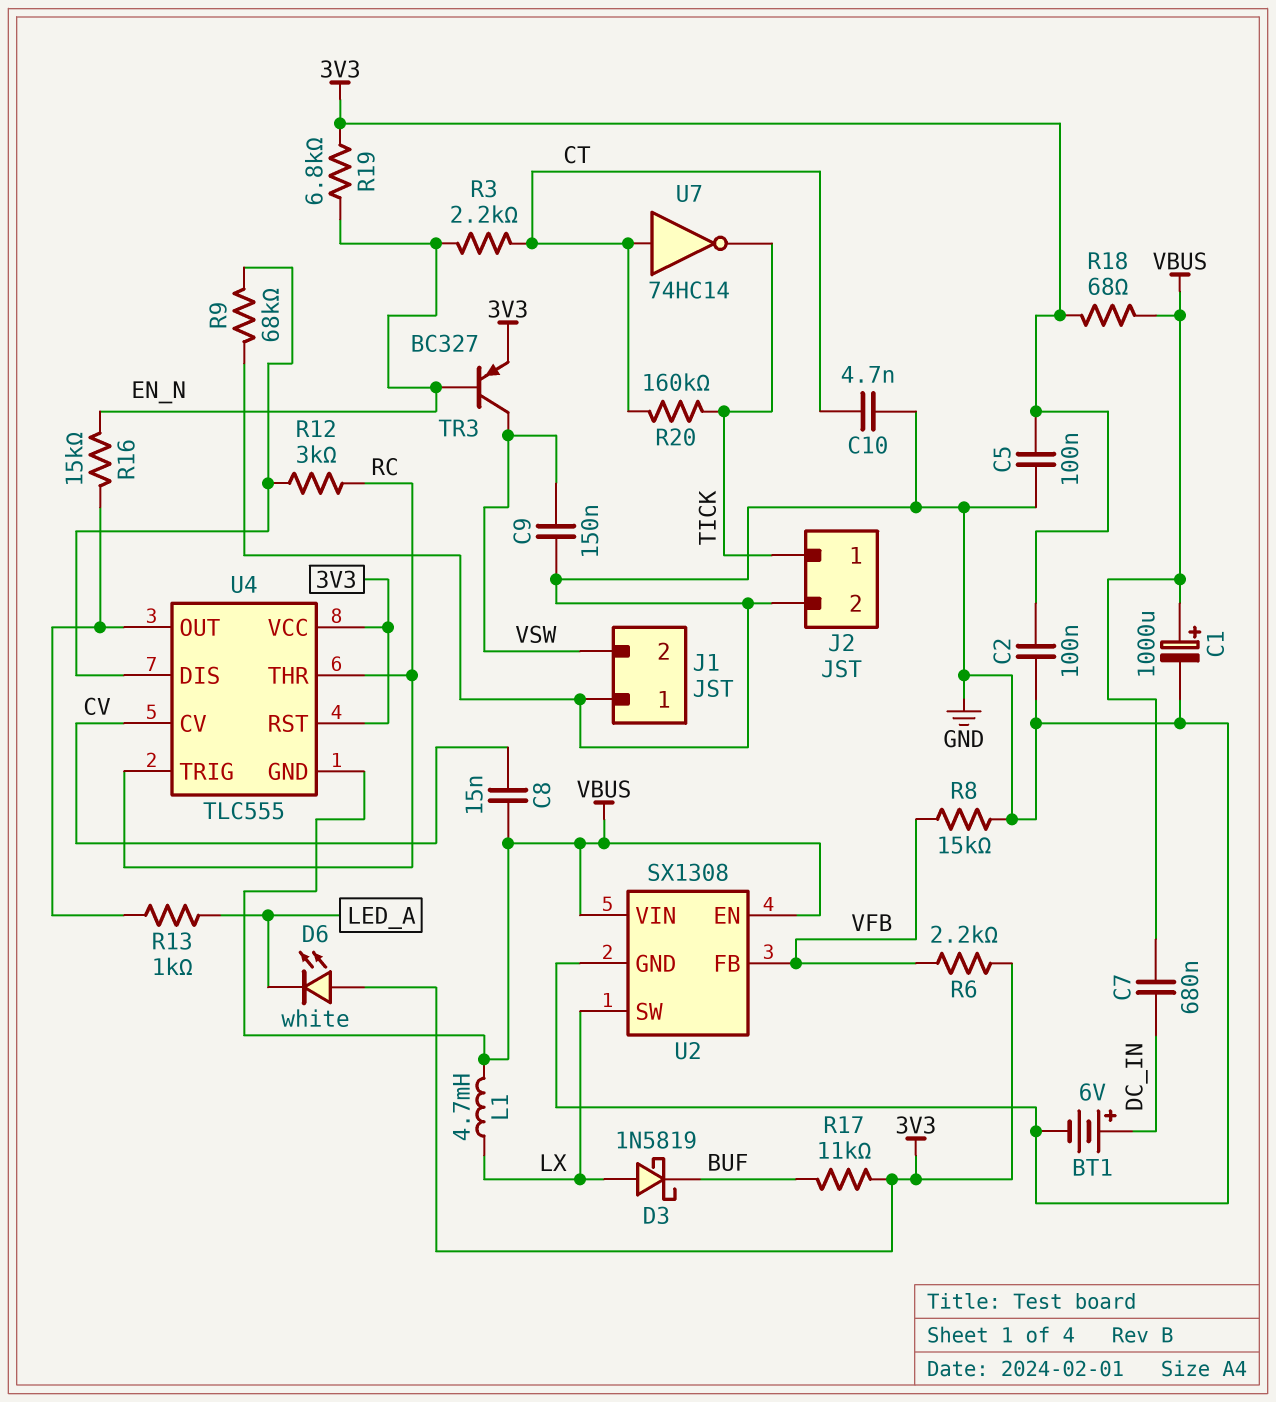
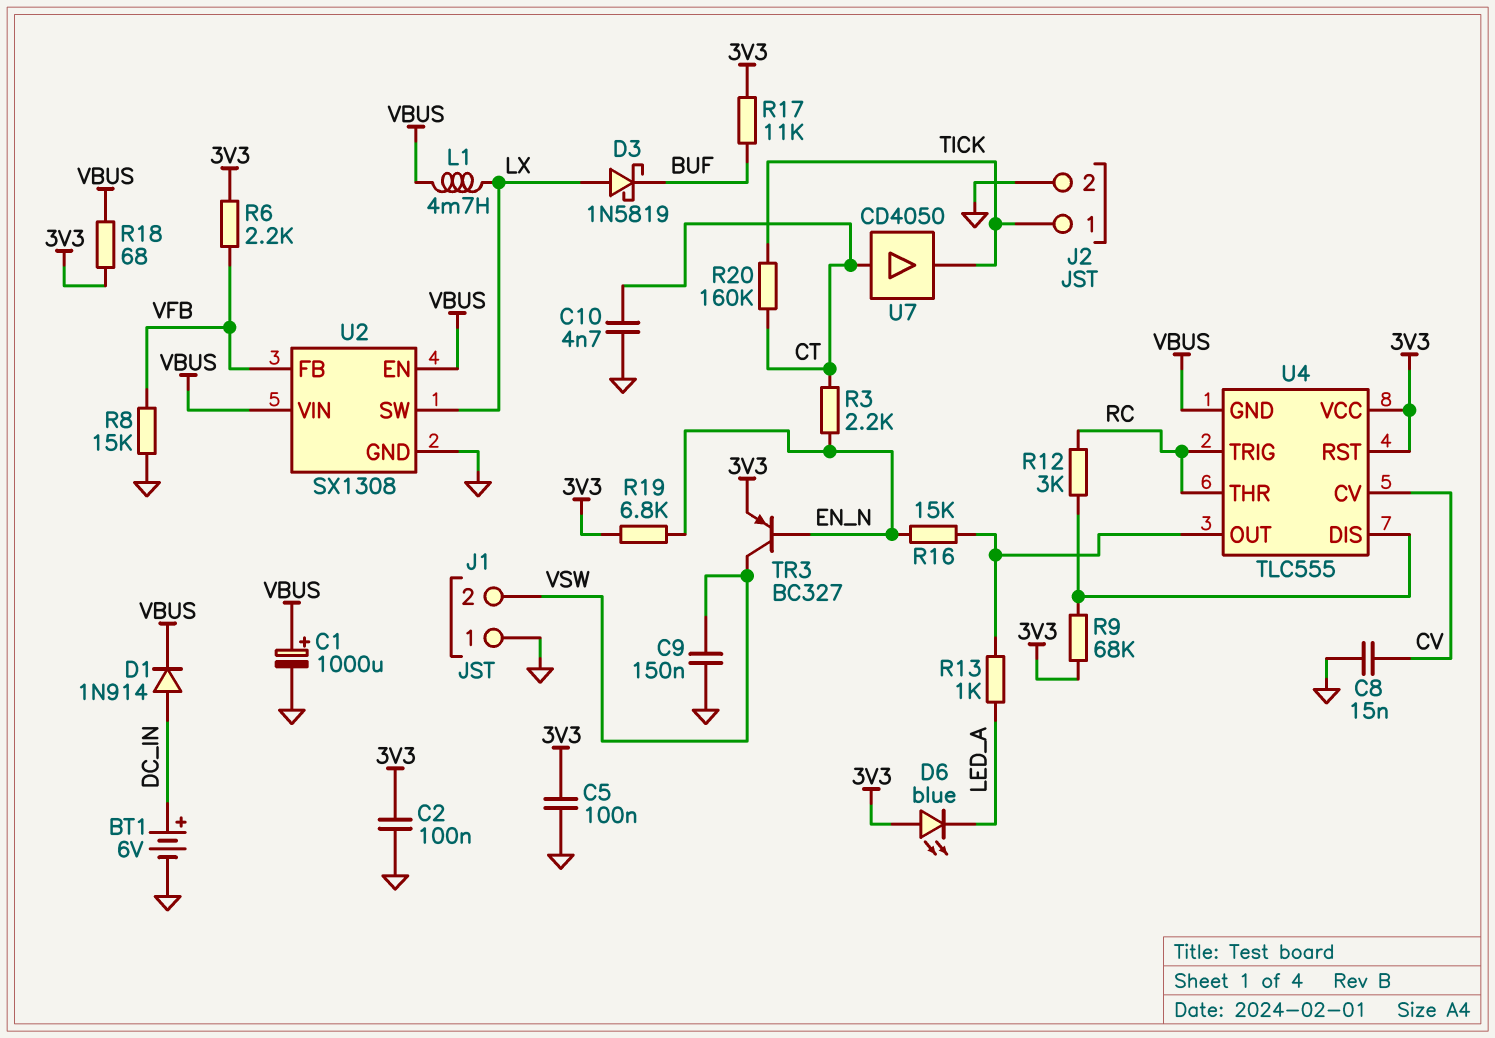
C7: 680nF (DC_IN, VBUS) -> none
C8: 15nF (CV, VBUS) -> 15nF (CV, GND)
D1: none -> diode 1N914 (A DC_IN, K VBUS)
D6: LED white (A 3V3, K LED_A) -> LED blue (A 3V3, K LED_A)
R9: 68k (GND, U4/DIS) -> 68k (3V3, U4/DIS)
U7: NOT 74HC14 (in CT, out TICK) -> buffer CD4050 (in CT, out TICK)

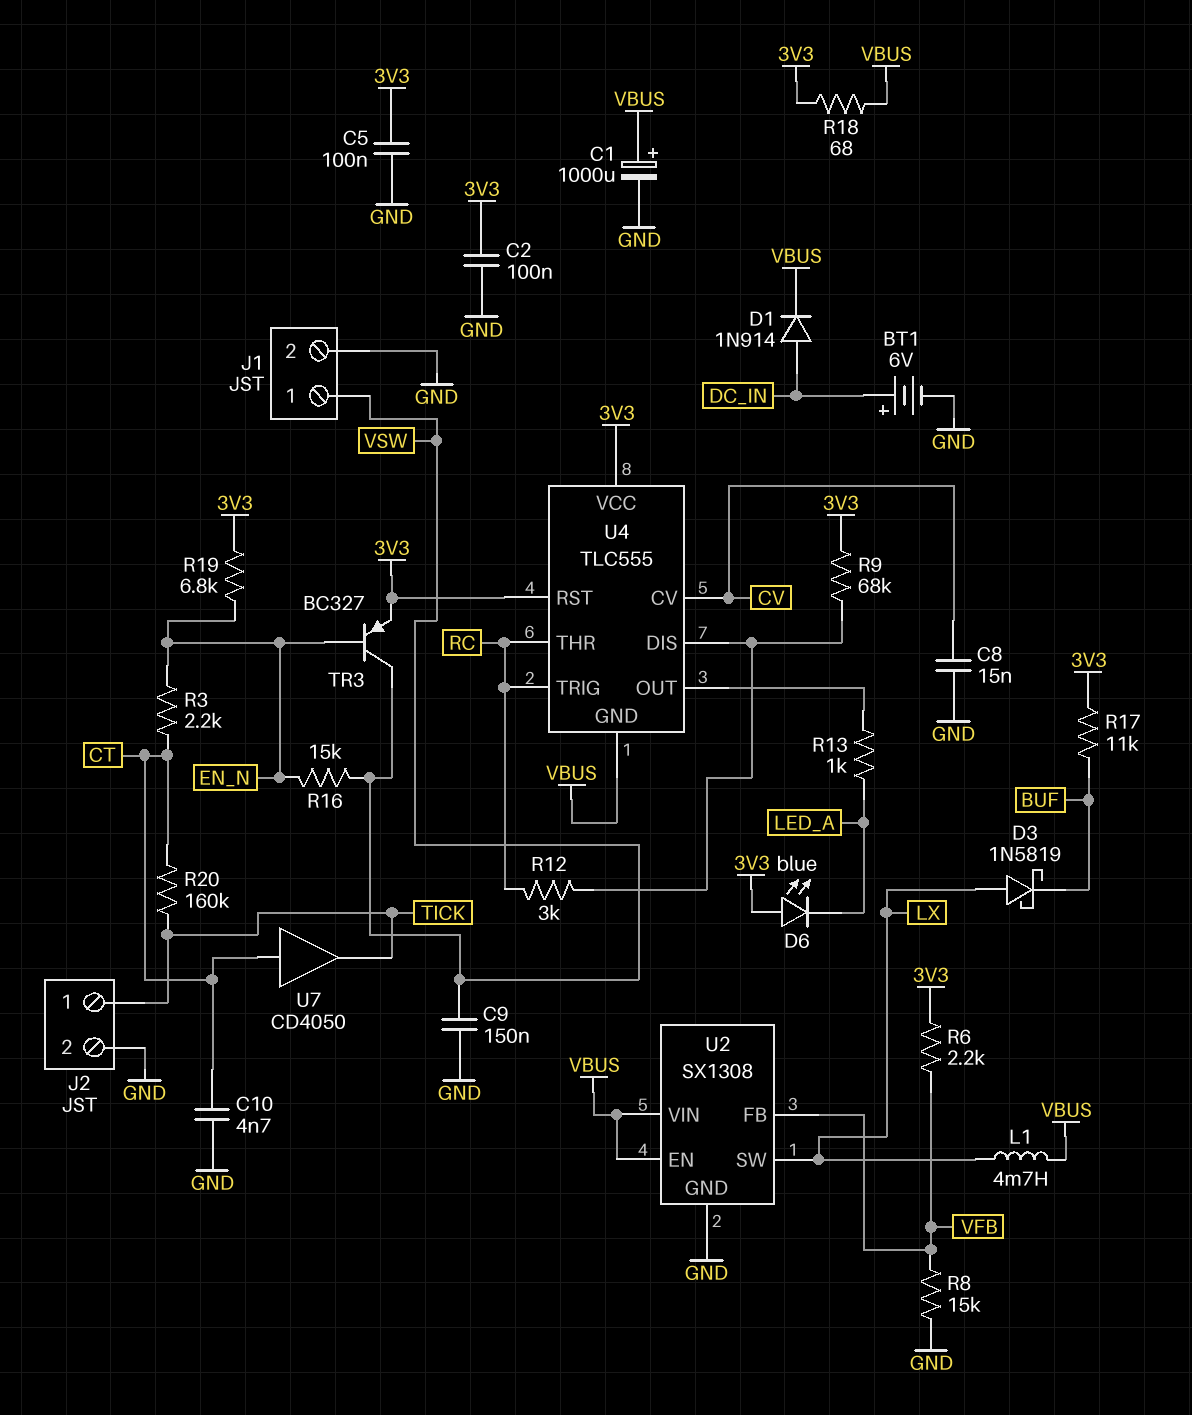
J1 pin 1: GND -> VSW
J1 pin 2: VSW -> GND
R16: 15k (EN_N, U4/OUT) -> 15k (EN_N, VSW)

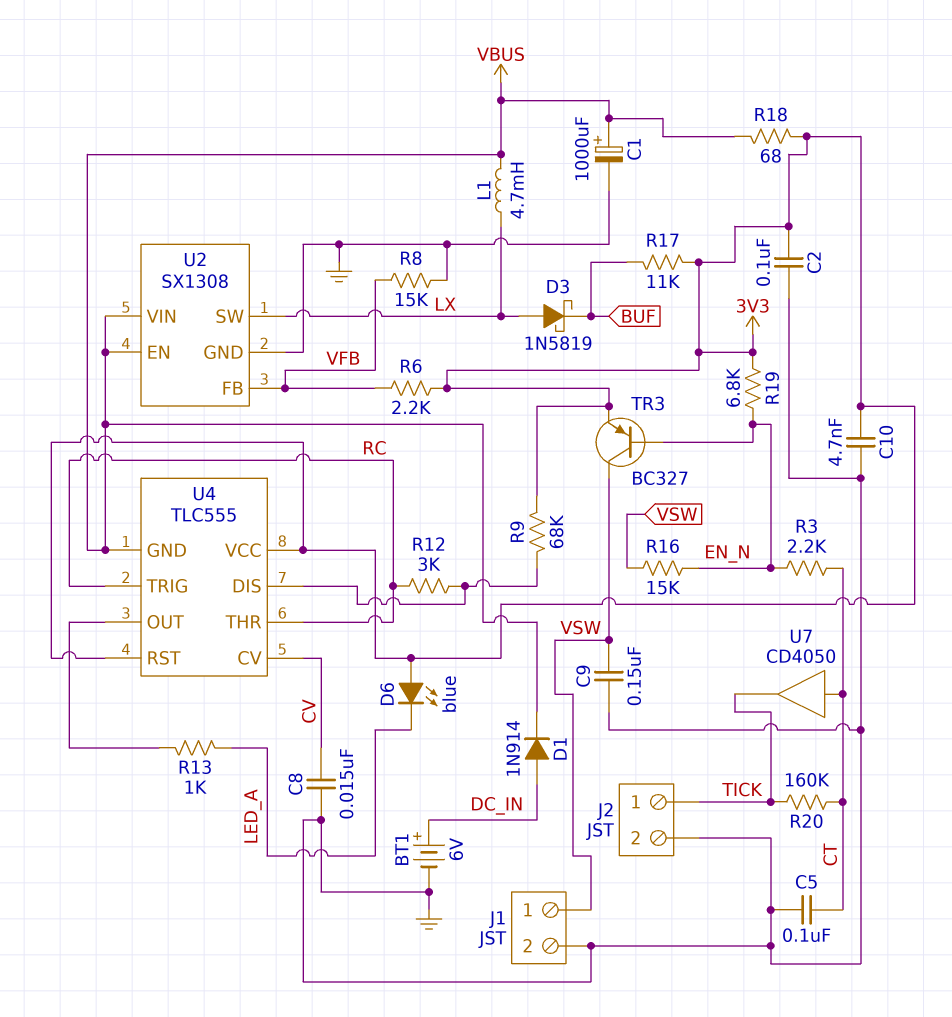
C5: 100nF (3V3, GND) -> 100nF (CT, GND)
C10: 4.7nF (CT, GND) -> 4.7nF (3V3, GND)

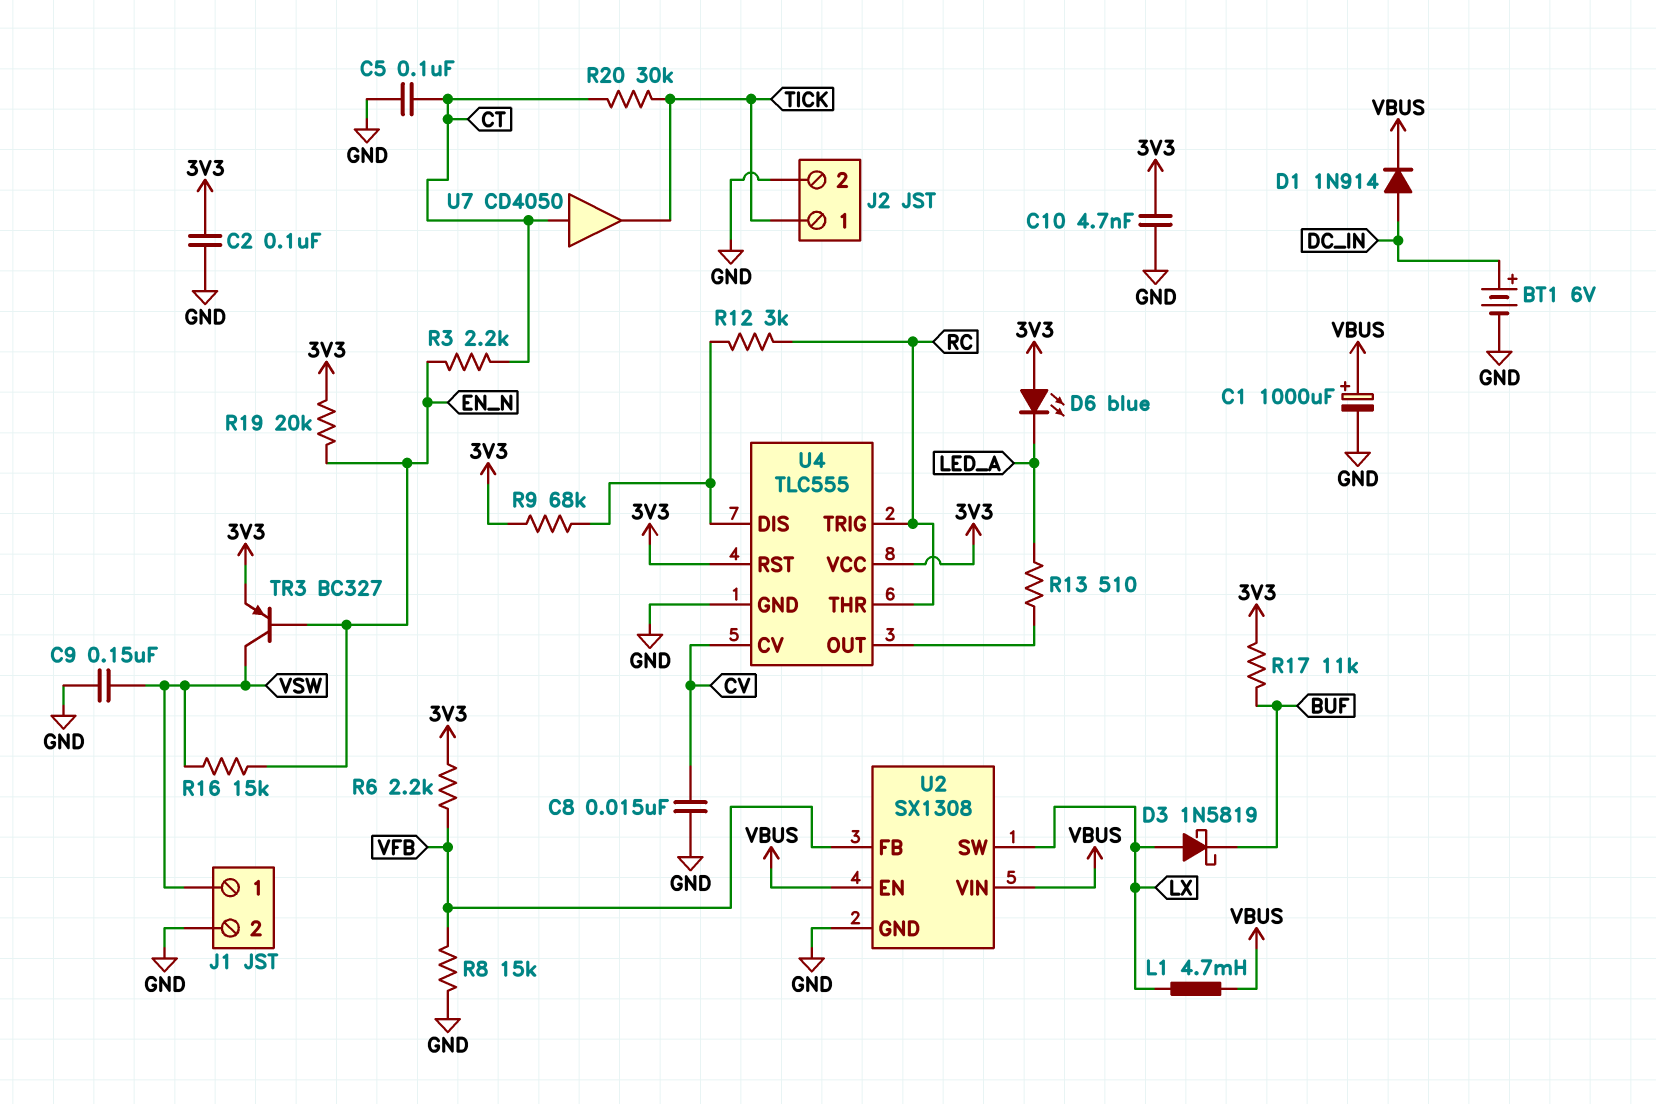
R13: 1k (LED_A, U4/OUT) -> 510 (LED_A, U4/OUT)
R18: 68 (3V3, VBUS) -> none
R19: 6.8k (3V3, EN_N) -> 20k (3V3, EN_N)
R20: 160k (CT, TICK) -> 30k (CT, TICK)
U4 pin GND: VBUS -> GND

